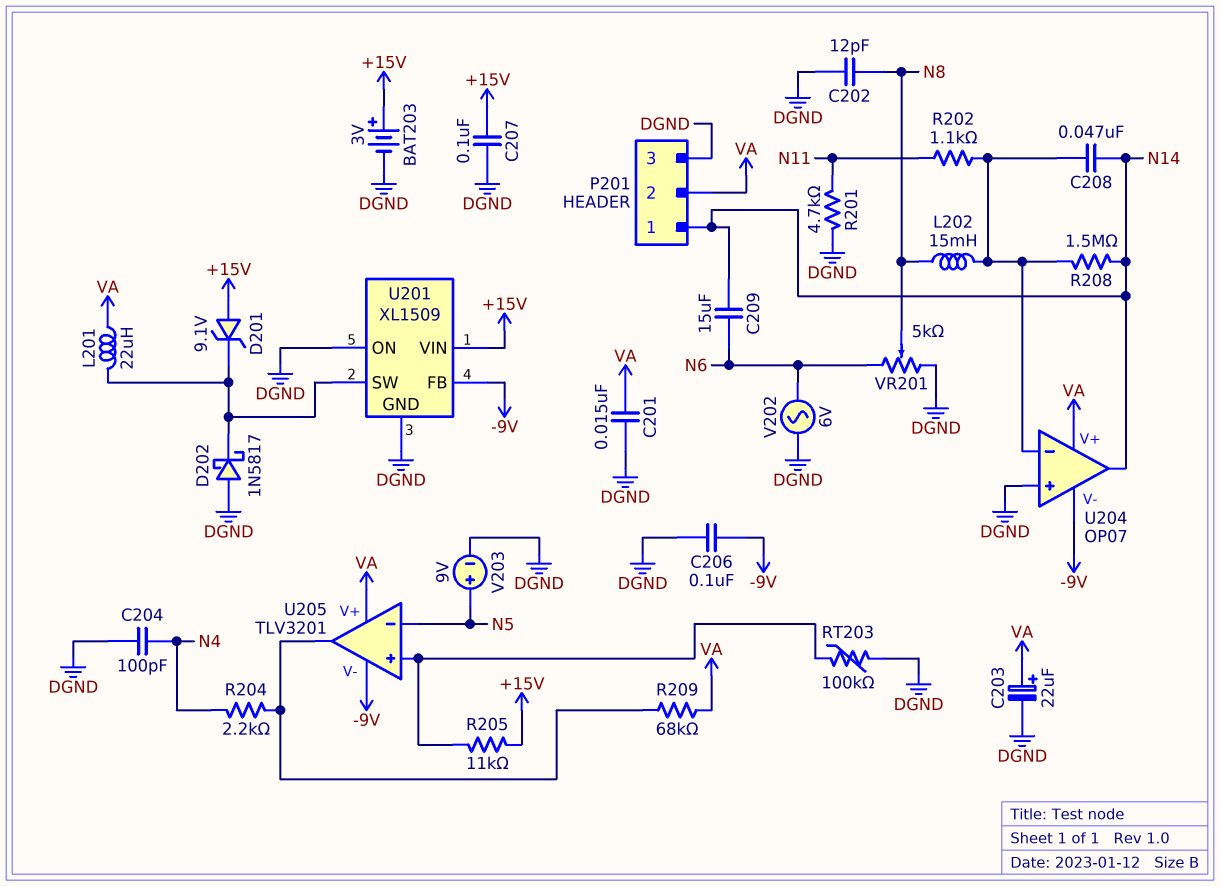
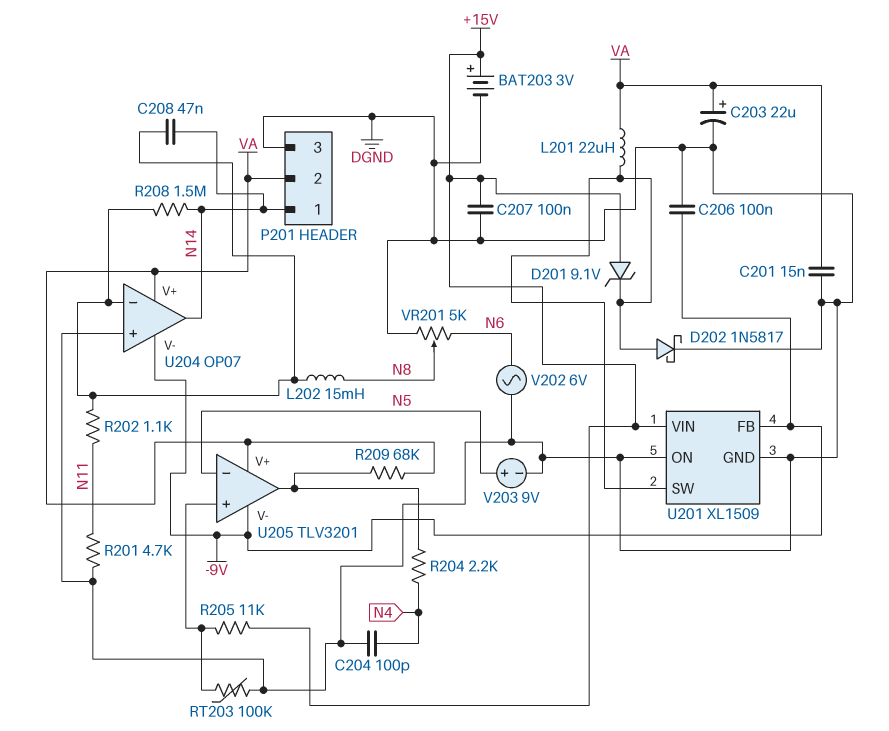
C202: 12pF (DGND, N8) -> none
C209: 15uF (N6, N14) -> none
D202: schottky 1N5817 (A DGND, K U201/SW) -> schottky 1N5817 (A U201/SW, K DGND)

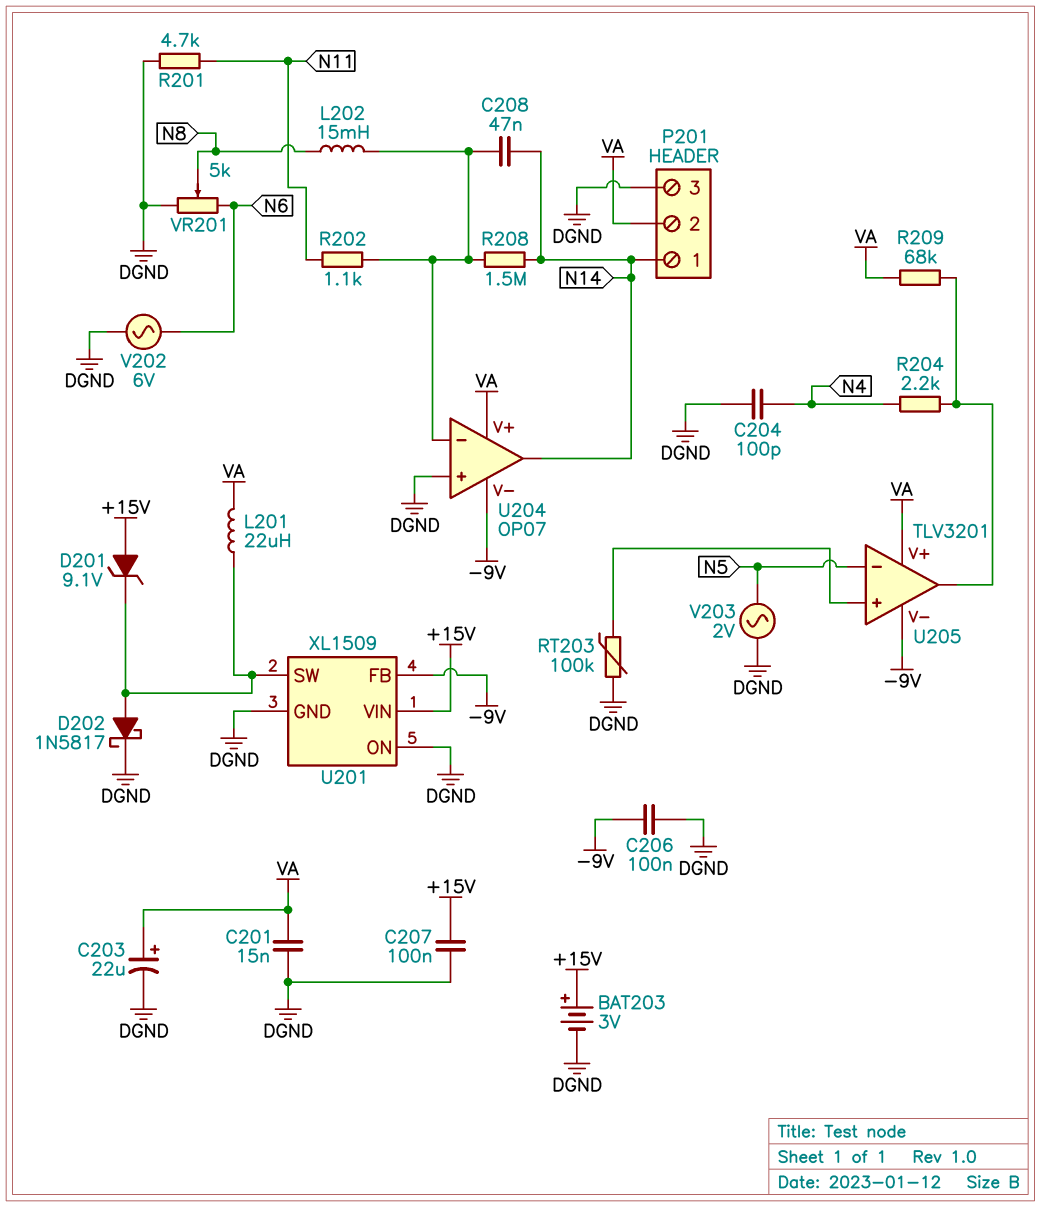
R205: 11k (+15V, U205/in+) -> none
V203: 9V (plus N5, minus DGND) -> AC 2V (DGND, N5)

